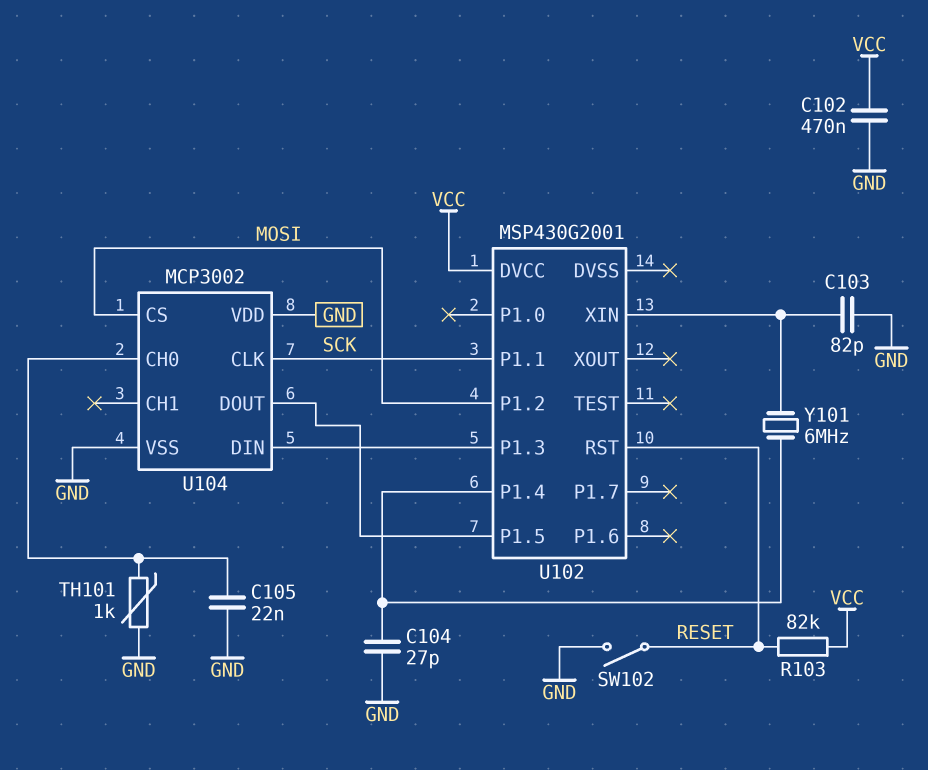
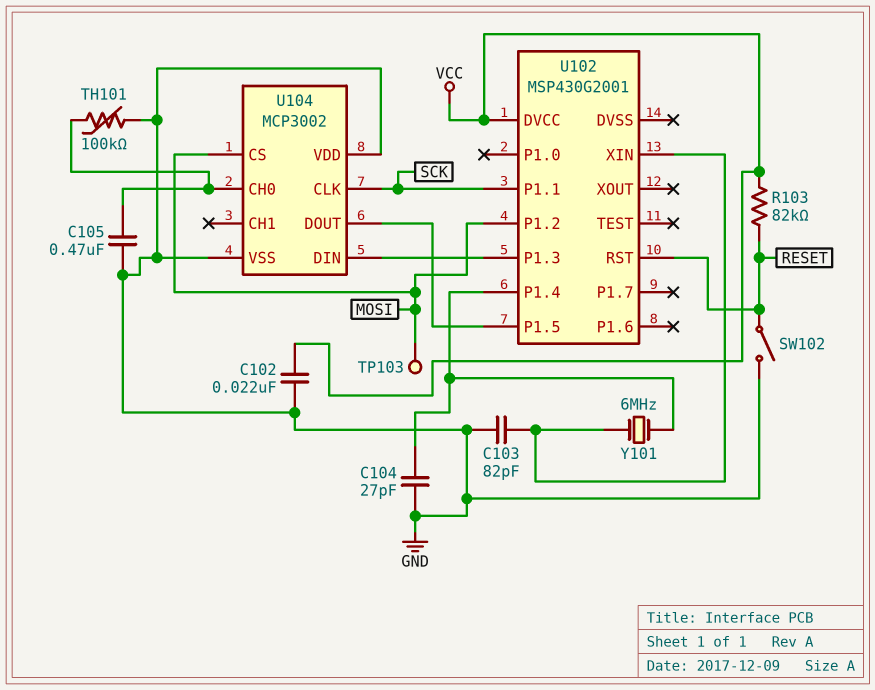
C102: 470nF (GND, VCC) -> 22nF (GND, VCC)
C105: 22nF (GND, U104/CH0) -> 470nF (GND, U104/CH0)
TH101: 1k (GND, U104/CH0) -> 100k (GND, U104/CH0)
TP103: none -> test point (MOSI)

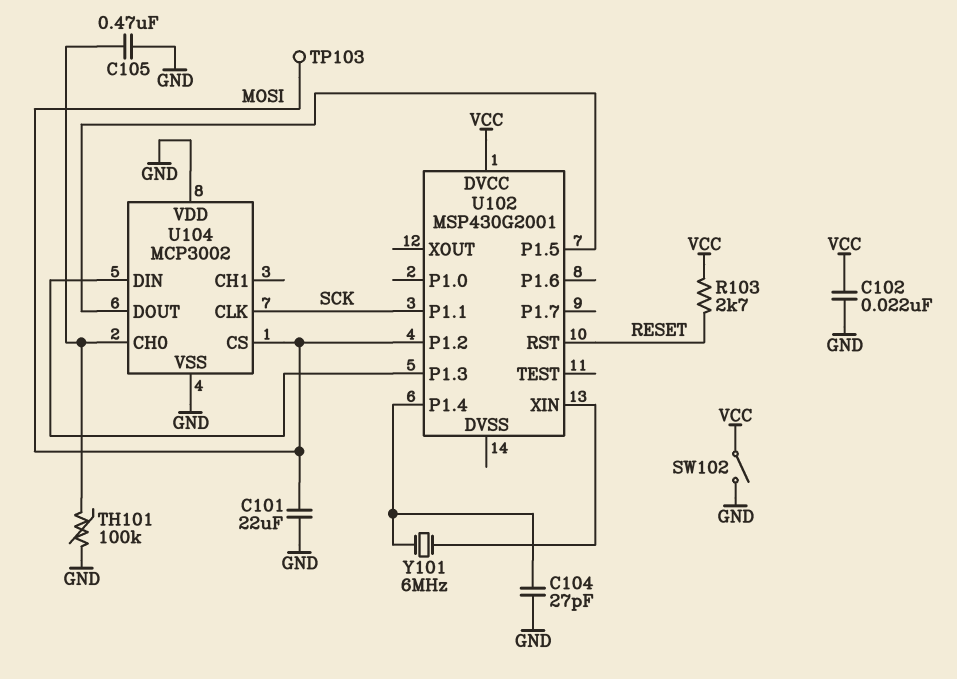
C101: none -> 22uF (GND, MOSI)
C103: 82pF (GND, U102/XIN) -> none
R103: 82k (RESET, VCC) -> 2.7k (RESET, VCC)
SW102: switch (GND, RESET) -> switch (GND, VCC)

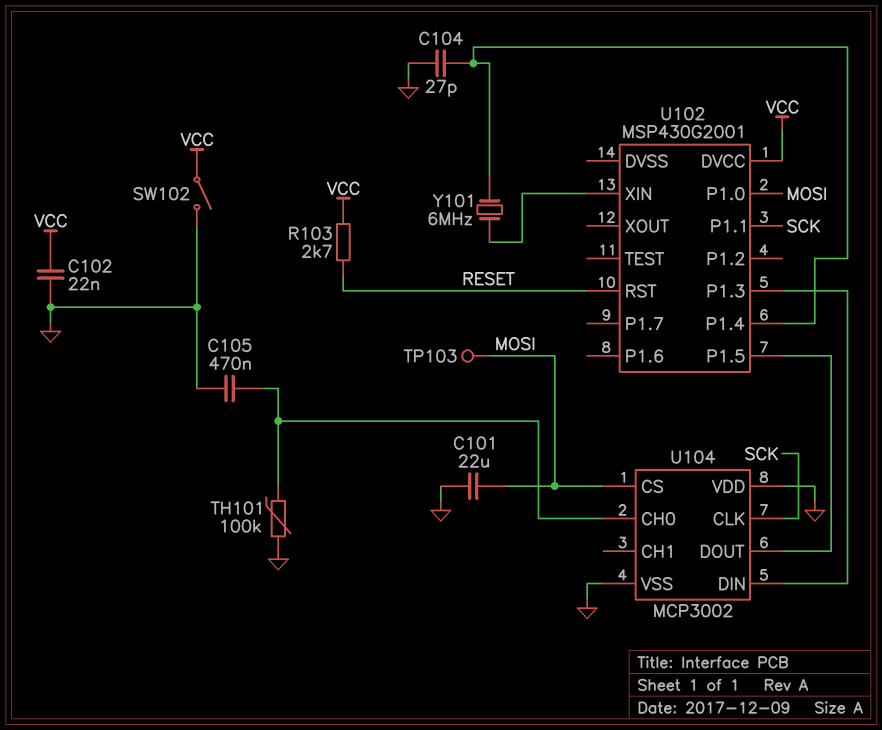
U102 pin P1.0: none -> MOSI
U102 pin P1.2: MOSI -> none

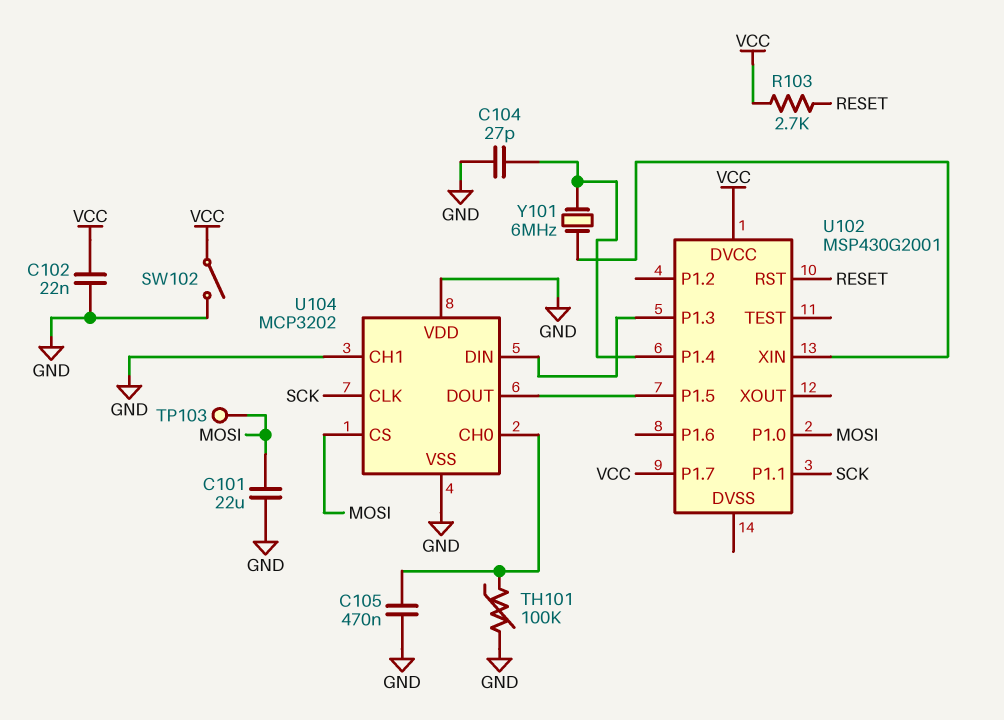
U102 pin P1.7: none -> VCC
U104: MCP3002 -> MCP3202
U104 pin CH1: none -> GND

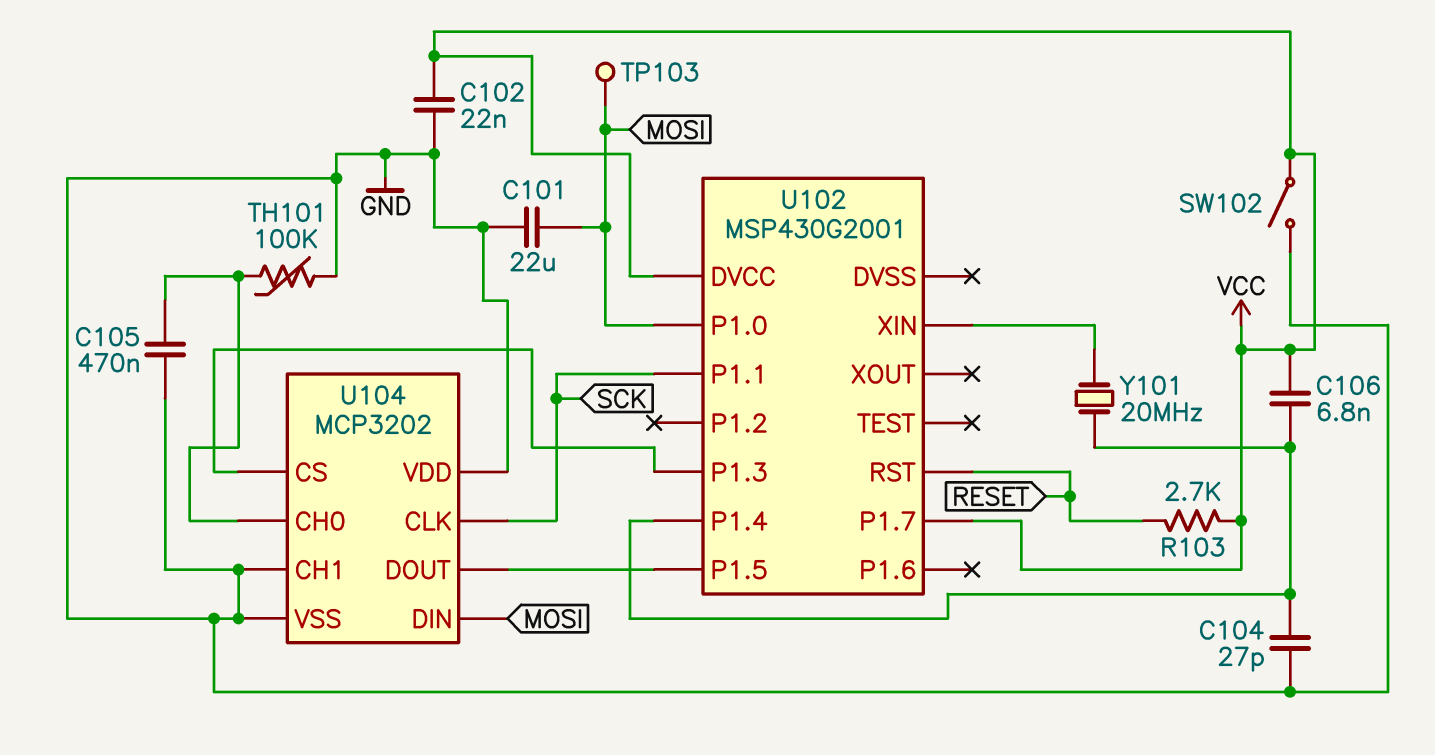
C106: none -> 6.8nF (U102/P1.4, VCC)
U104 pin CS: MOSI -> U102/P1.3
U104 pin DIN: U102/P1.3 -> MOSI
Y101: 6MHz (U102/P1.4, U102/XIN) -> 20MHz (U102/P1.4, U102/XIN)

